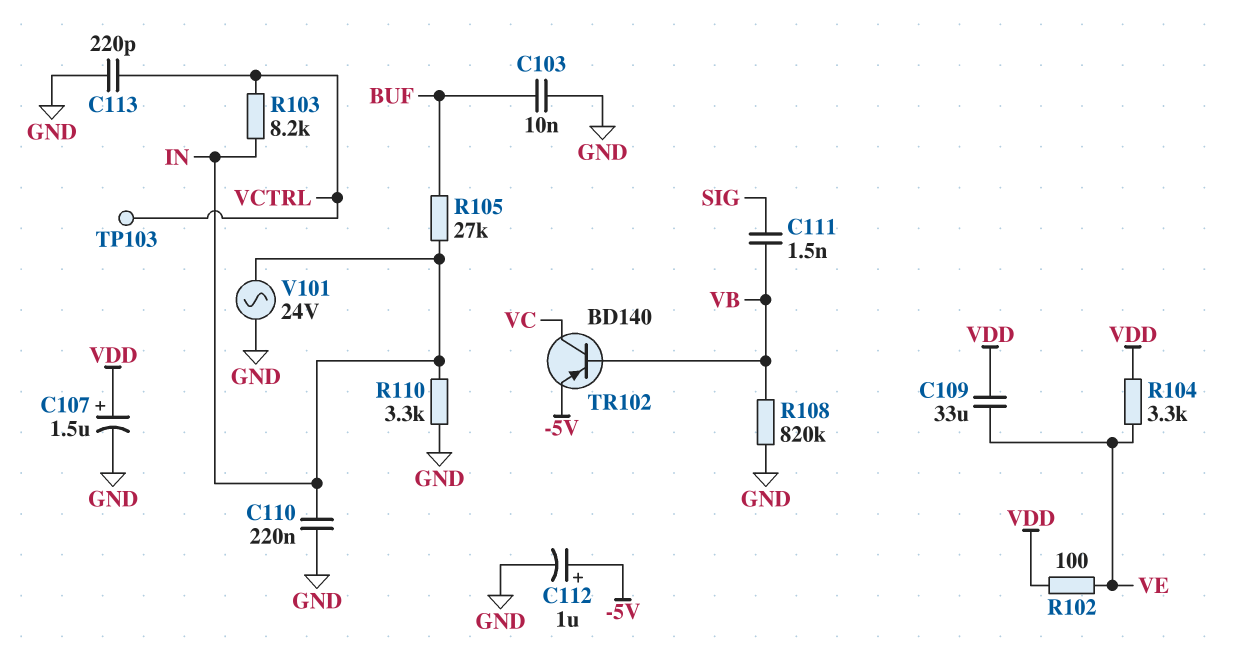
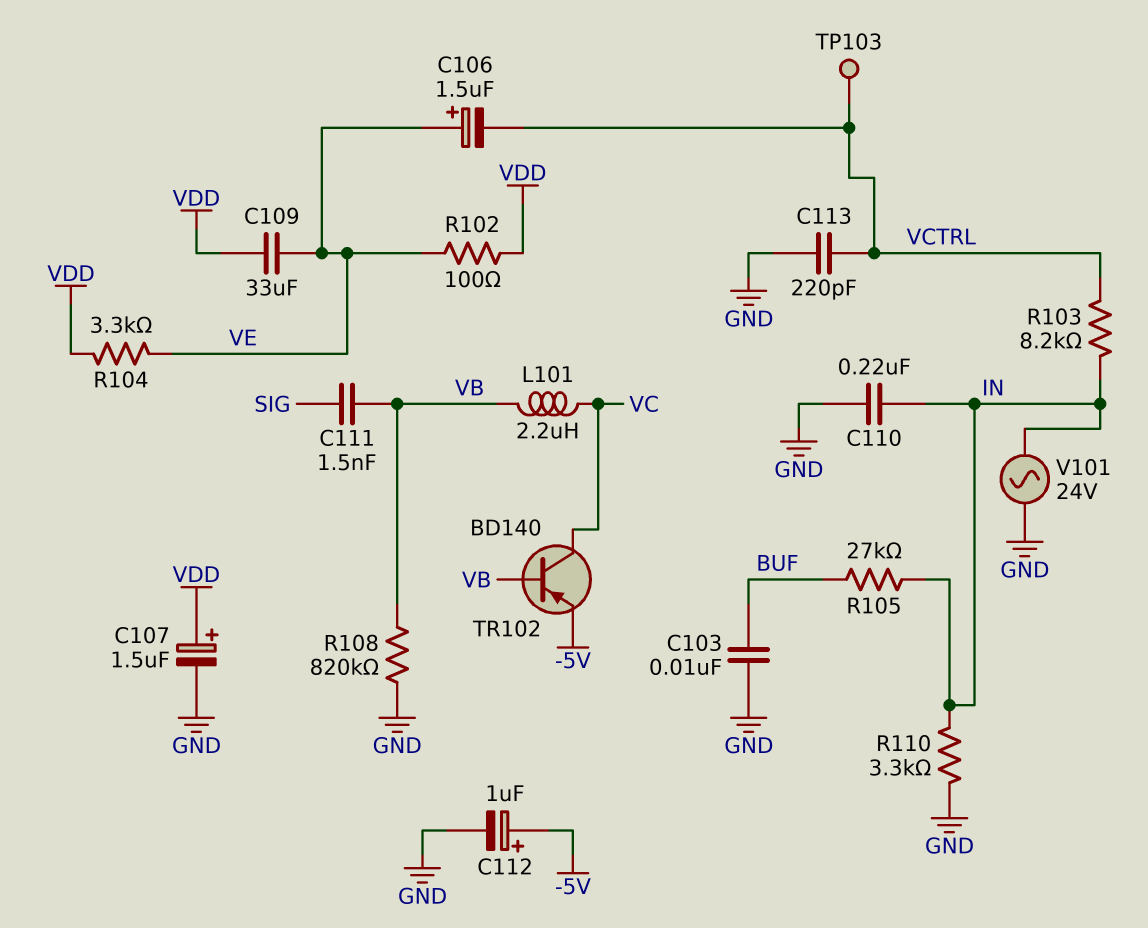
C106: none -> 1.5uF (plus VE, minus VCTRL)
L101: none -> 2.2uH (VB, VC)

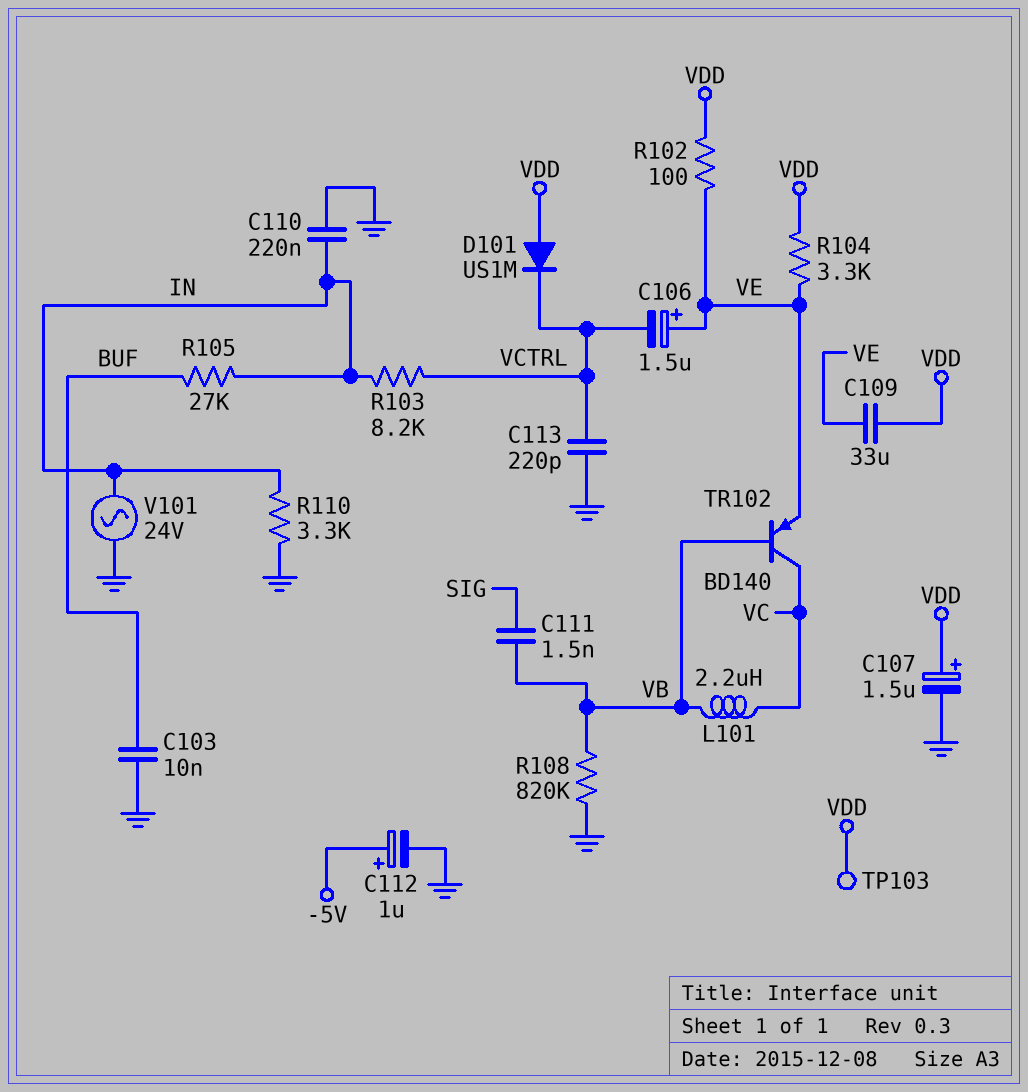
D101: none -> diode US1M (A VDD, K VCTRL)
TP103: test point (VCTRL) -> test point (VDD)
TR102: PNP BD140 (B VB, C VC, E -5V) -> PNP BD140 (B VB, C VC, E VE)

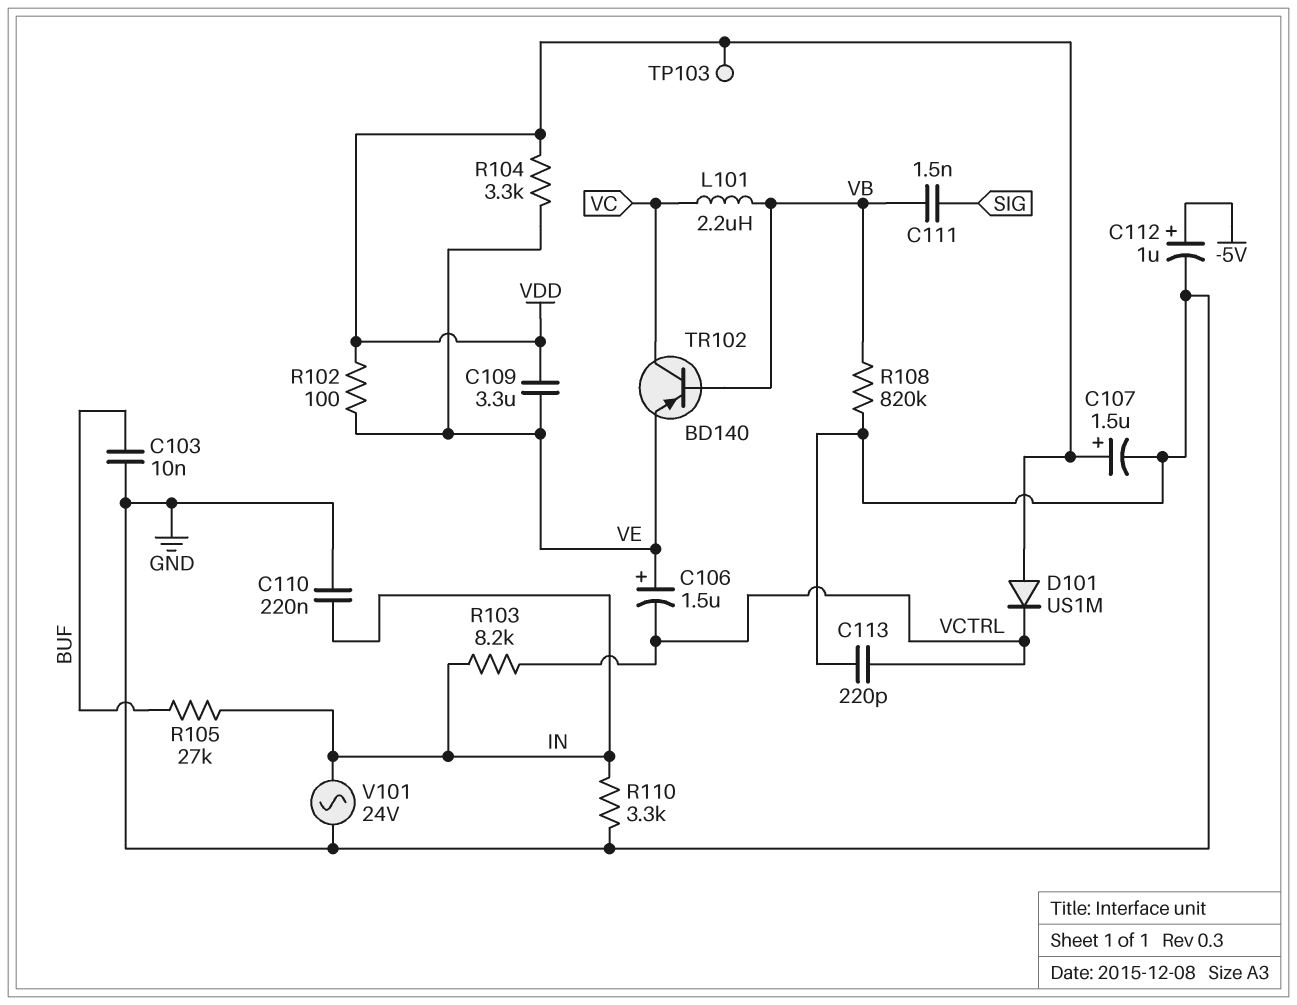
C109: 33uF (VDD, VE) -> 3.3uF (VDD, VE)

